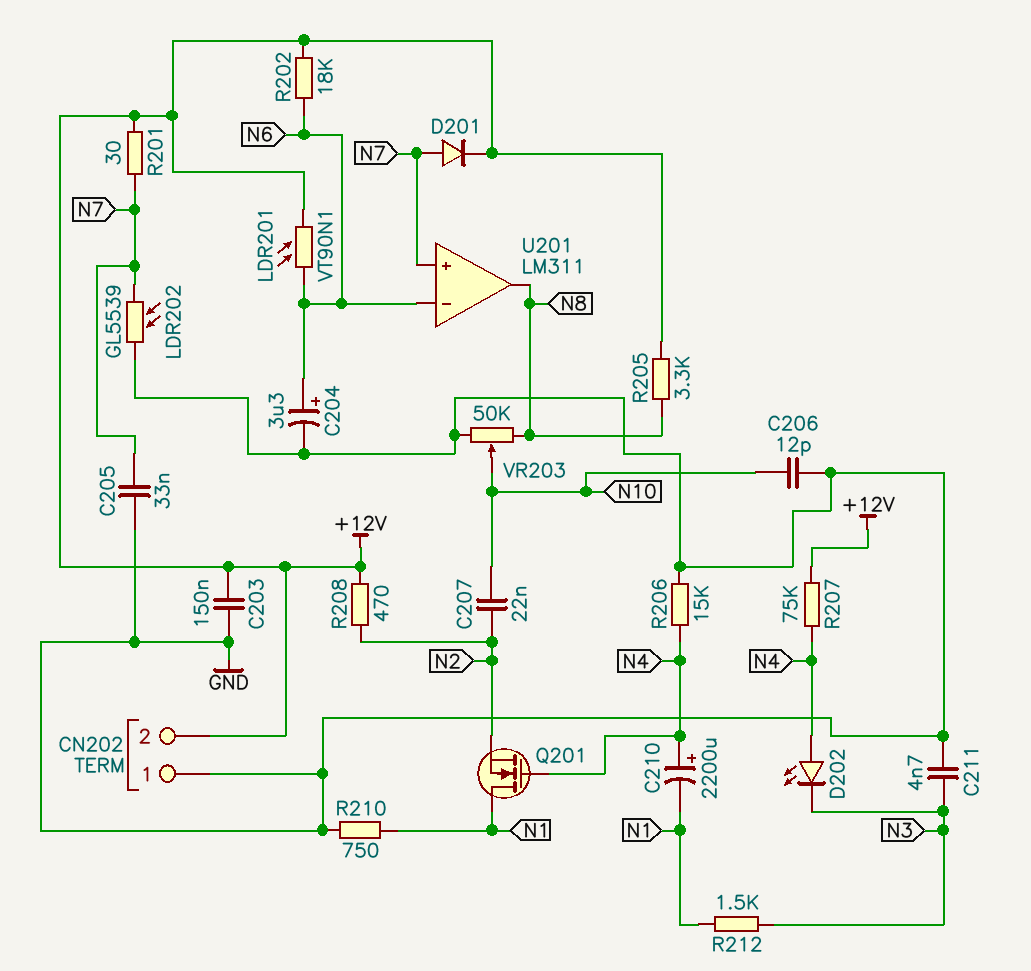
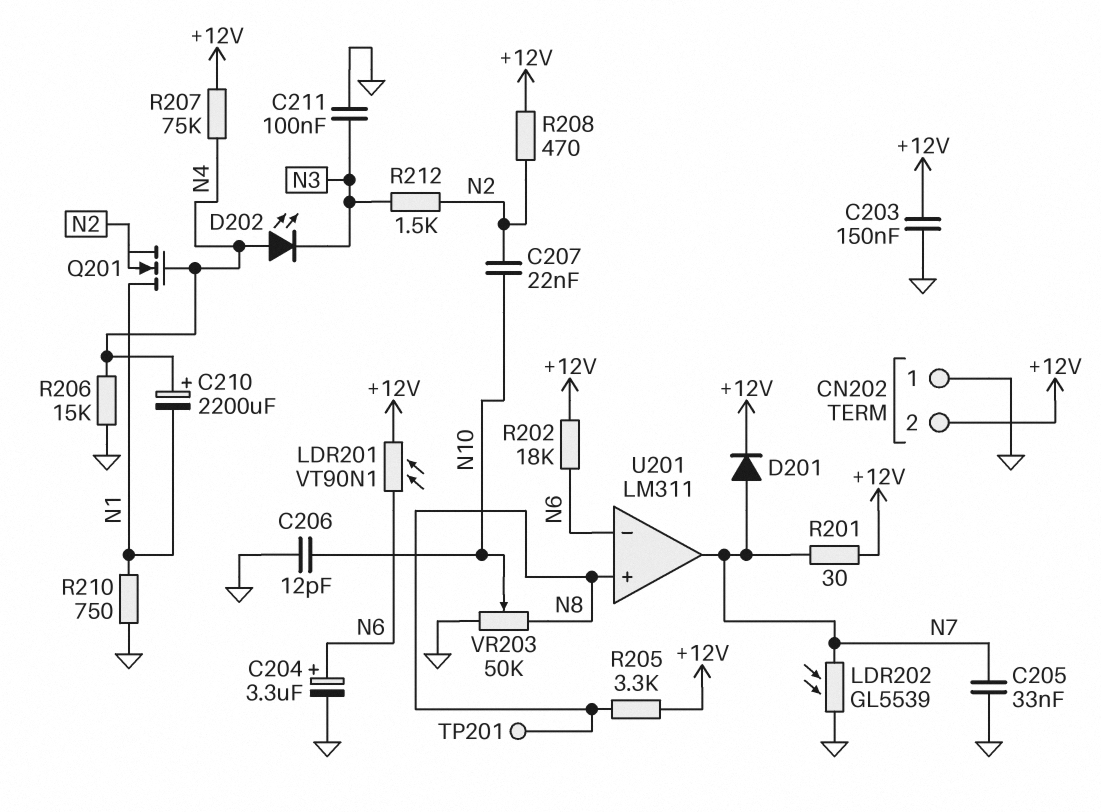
C211: 4.7nF (GND, N3) -> 100nF (GND, N3)
R212: 1.5k (N1, N3) -> 1.5k (N2, N3)
TP201: none -> test point (N8)
U201 pin in+: N7 -> N8
U201 pin out: N8 -> N7

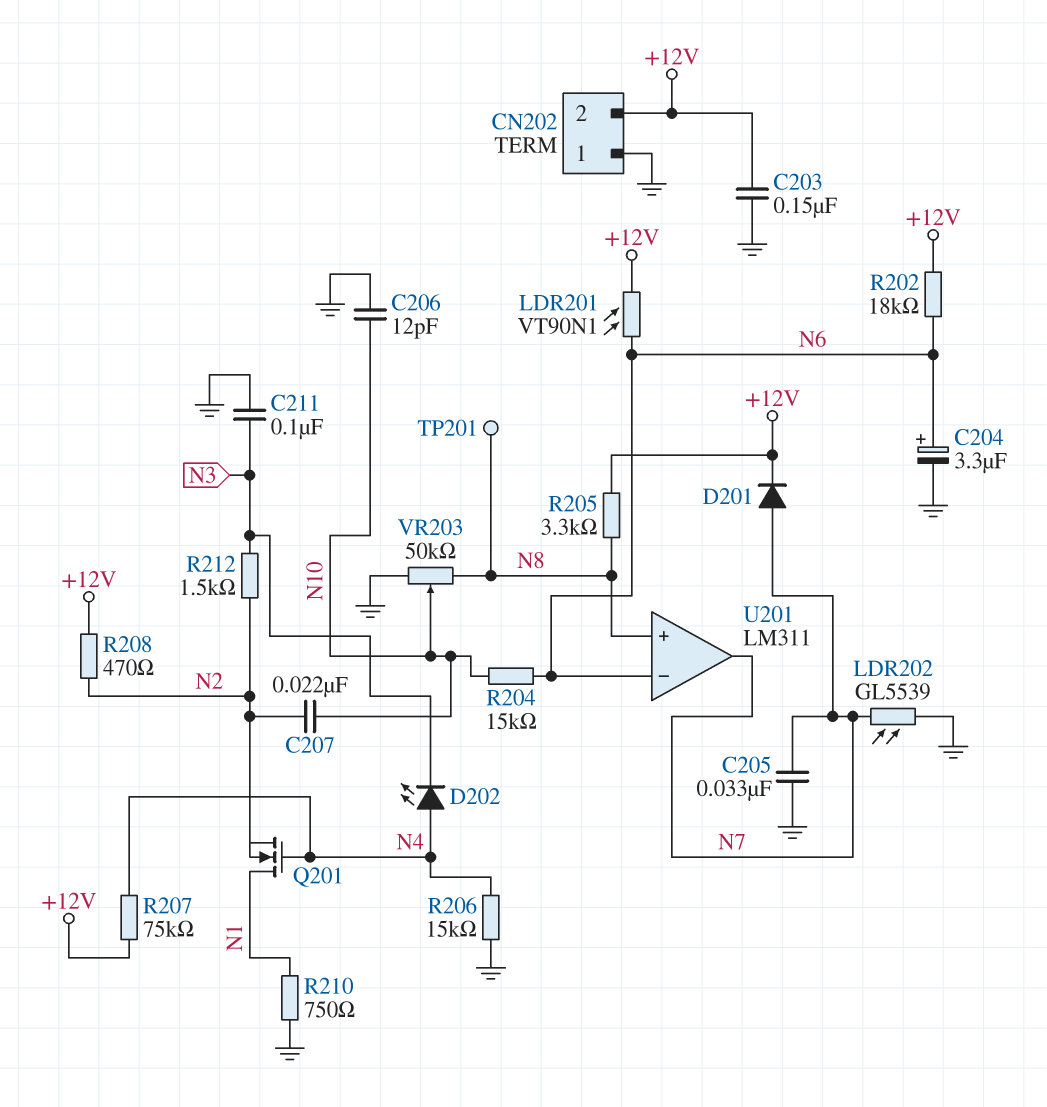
C210: 2200uF (plus N4, minus N1) -> none
R201: 30 (+12V, N7) -> none
R204: none -> 15k (N6, N10)

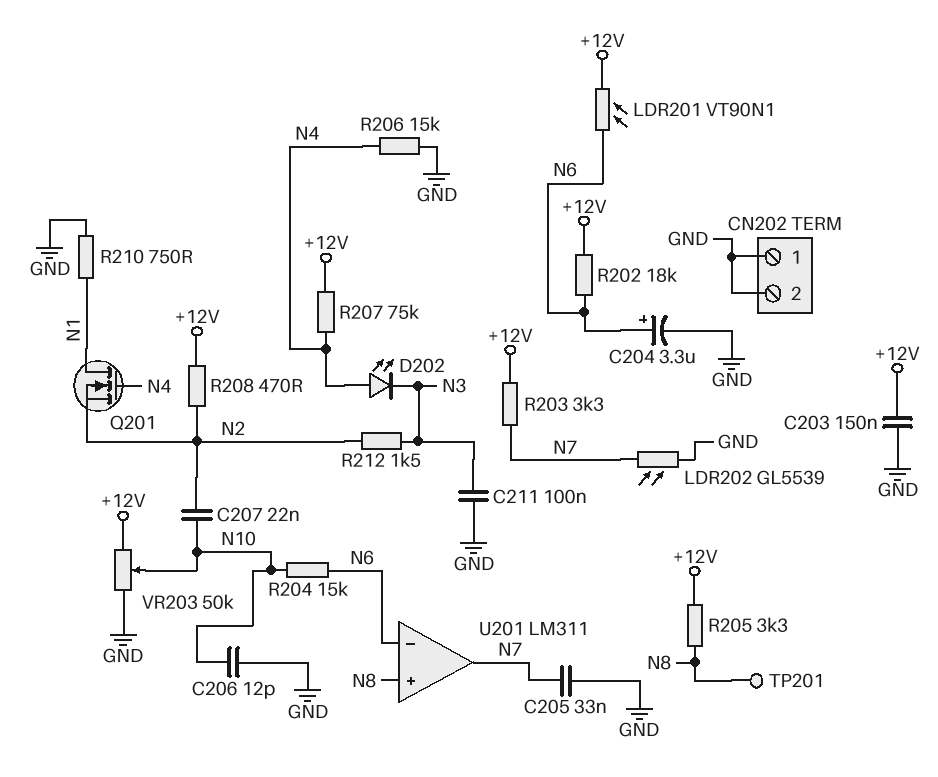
CN202 pin 2: +12V -> GND
D201: diode (A N7, K +12V) -> none
R203: none -> 3.3k (+12V, N7)
VR203: 50k (GND, N8, wiper N10) -> 50k (+12V, GND, wiper N10)

